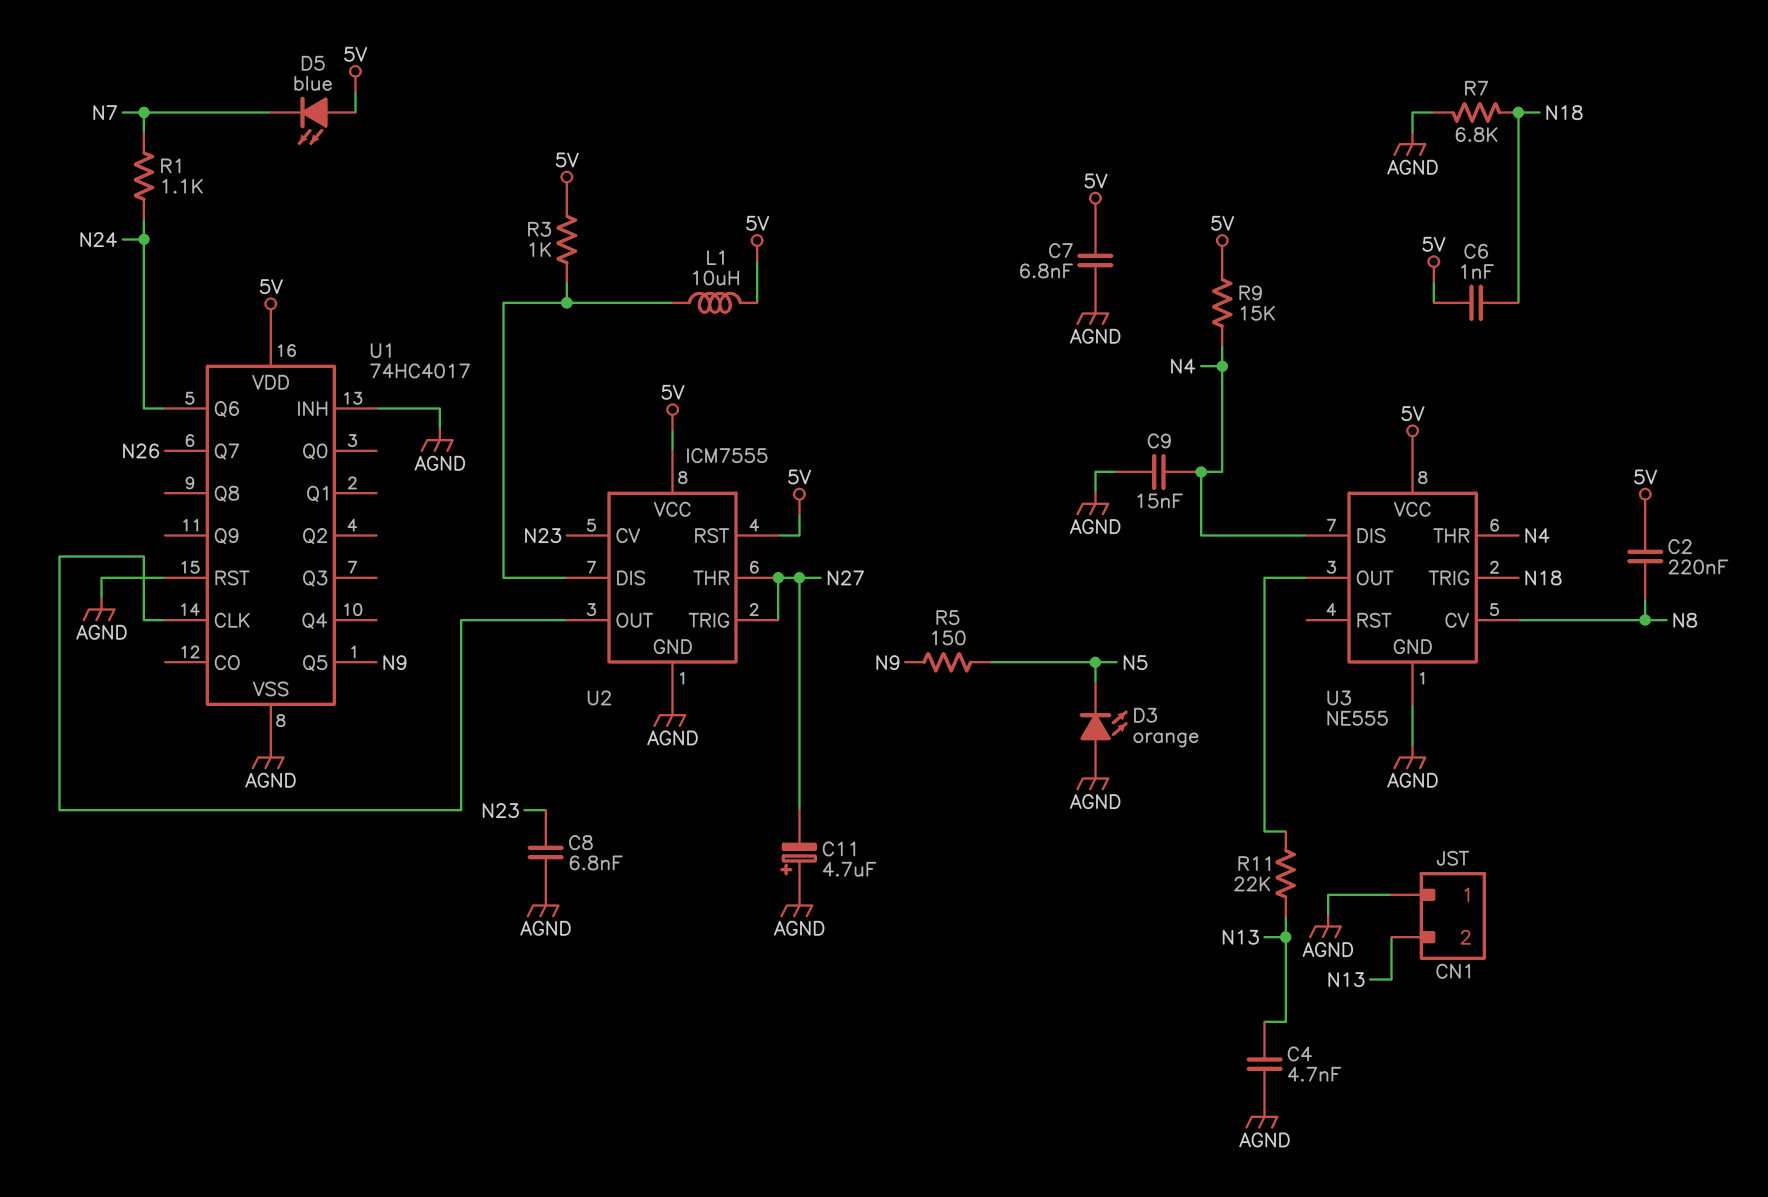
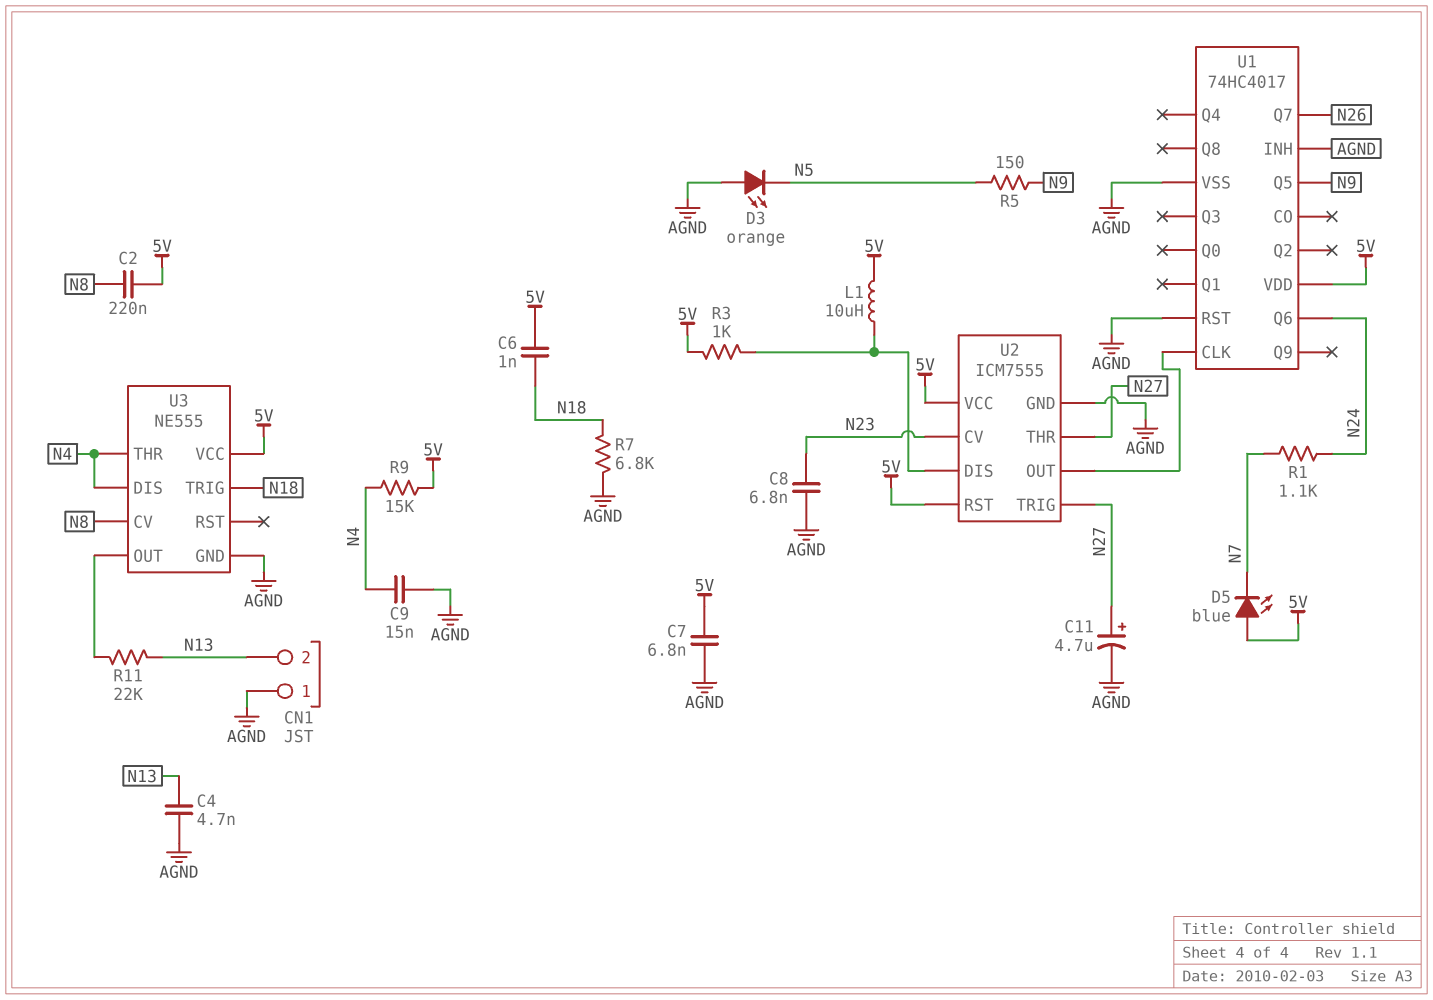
C11: 4.7uF (plus AGND, minus N27) -> 4.7uF (plus N27, minus AGND)

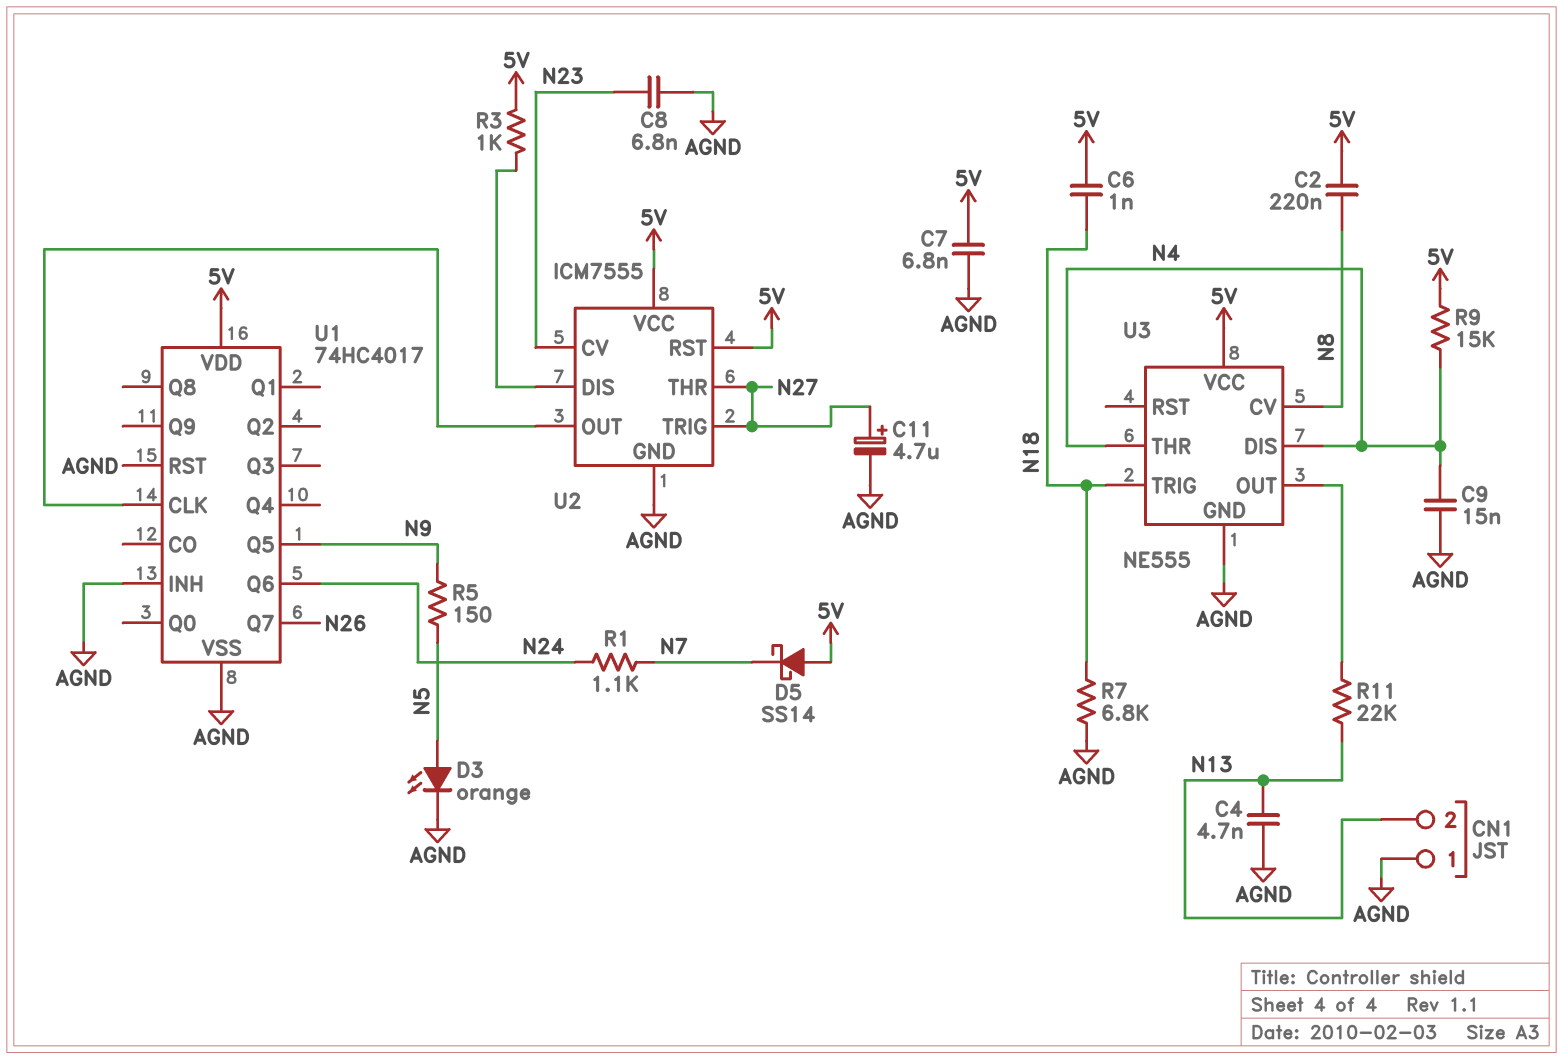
D3: LED orange (A AGND, K N5) -> LED orange (A N5, K AGND)
D5: LED blue (A 5V, K N7) -> schottky SS14 (A 5V, K N7)
L1: 10uH (5V, U2/DIS) -> none

